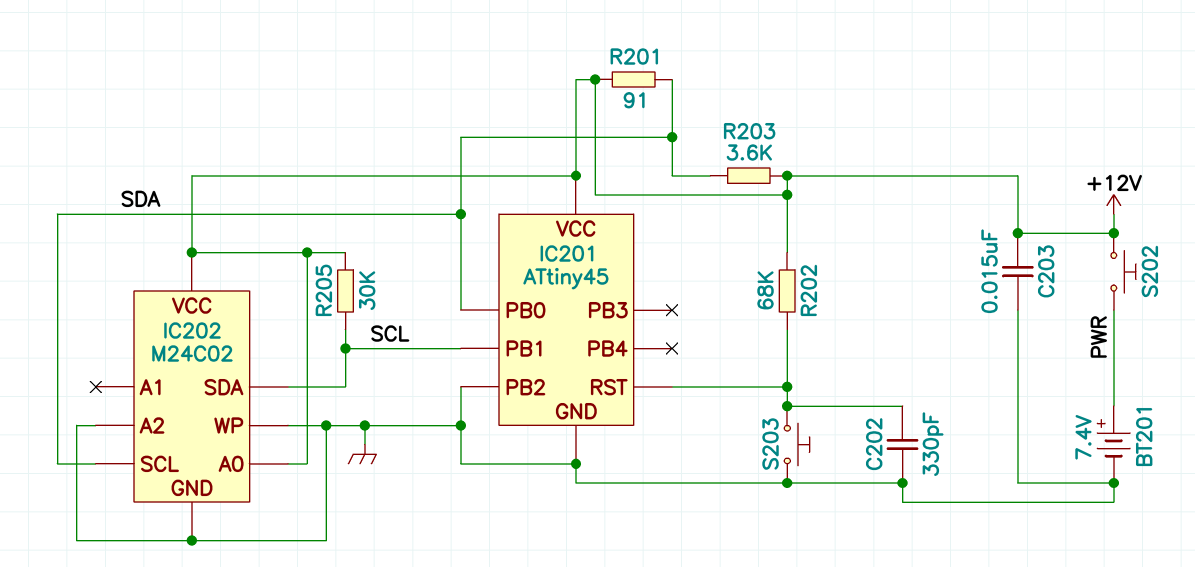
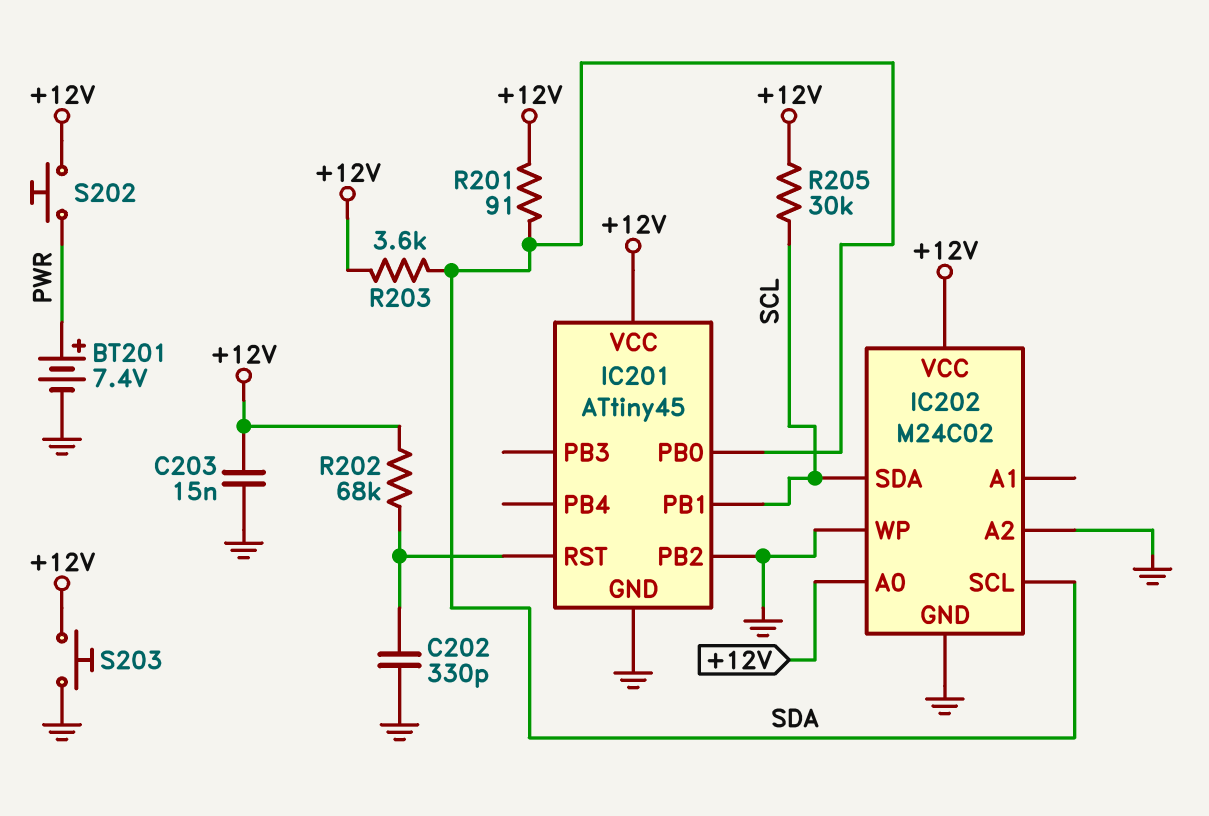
S203: button (GND, IC201/RST) -> button (+12V, GND)

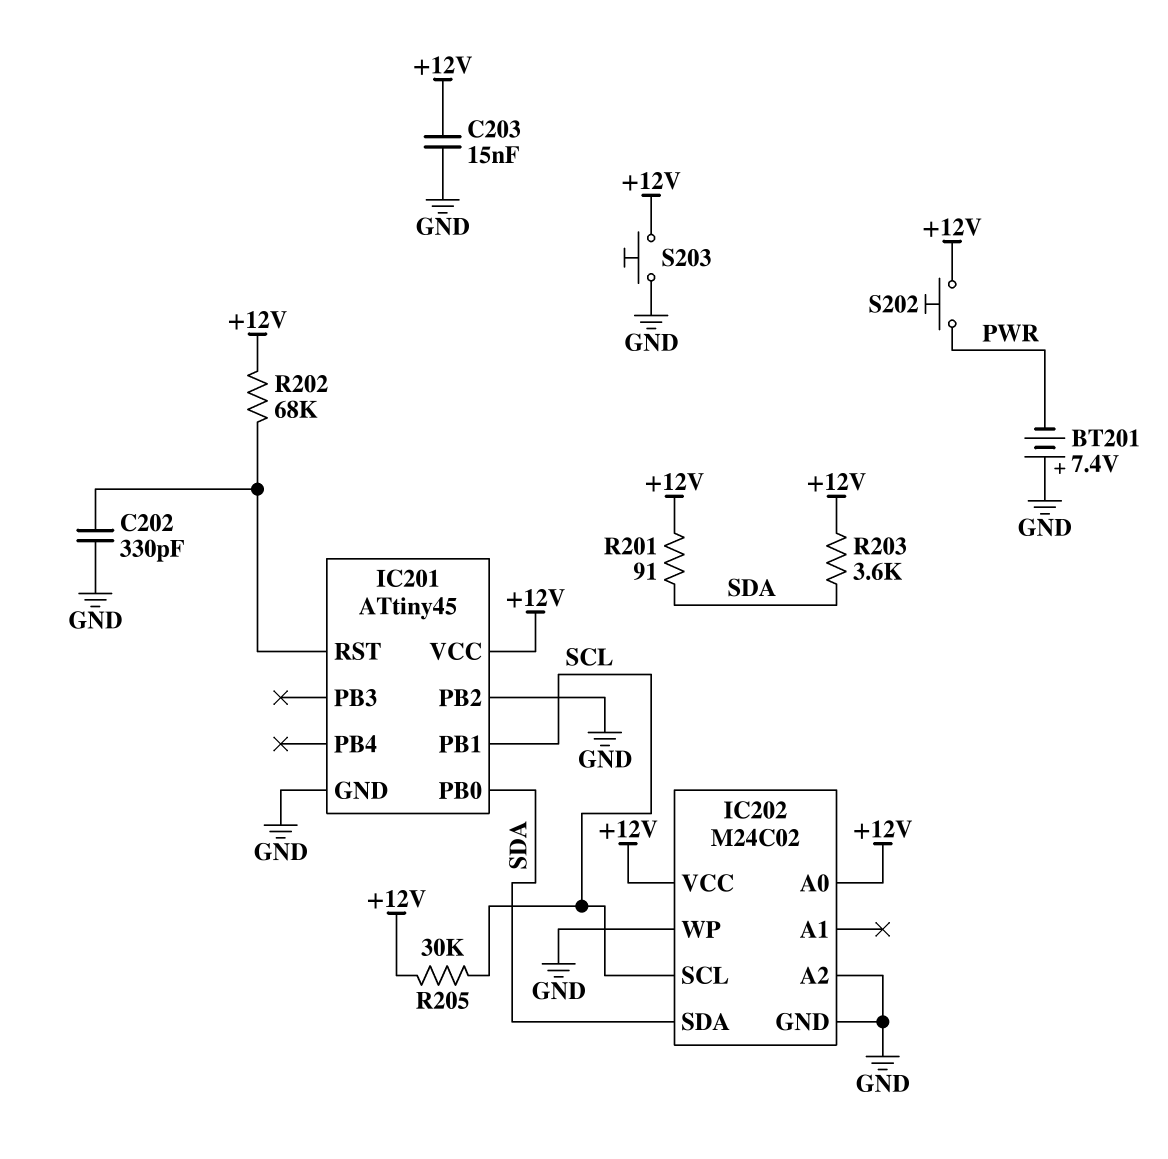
BT201: 7.4V (plus PWR, minus GND) -> 7.4V (plus GND, minus PWR)
IC202 pin SCL: SDA -> SCL
IC202 pin SDA: SCL -> SDA

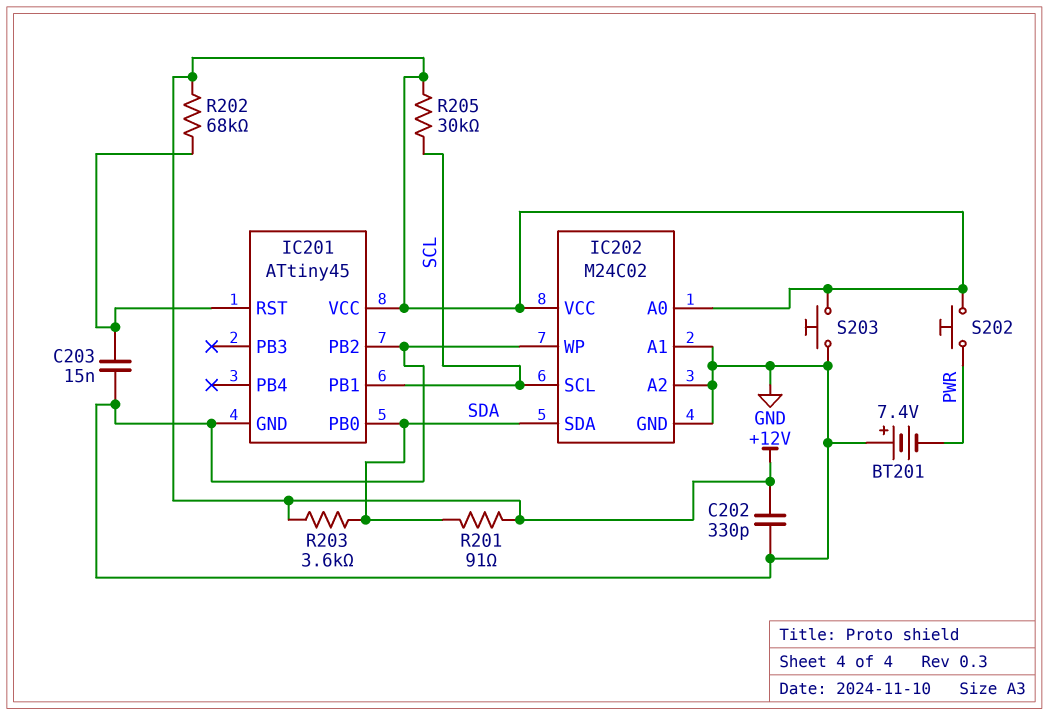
C202: 330pF (GND, IC201/RST) -> 330pF (+12V, GND)
C203: 15nF (+12V, GND) -> 15nF (GND, IC201/RST)
IC202 pin A1: none -> GND

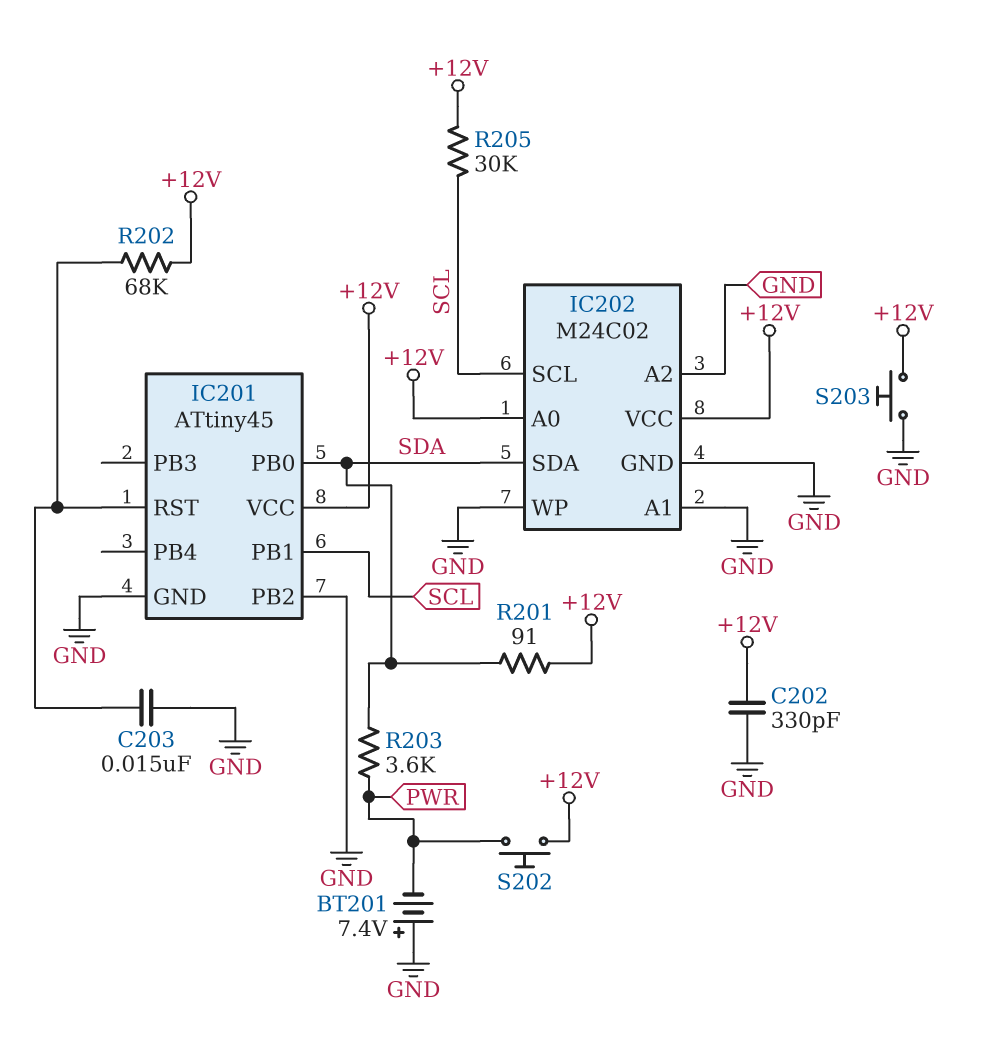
R203: 3.6k (+12V, SDA) -> 3.6k (PWR, SDA)

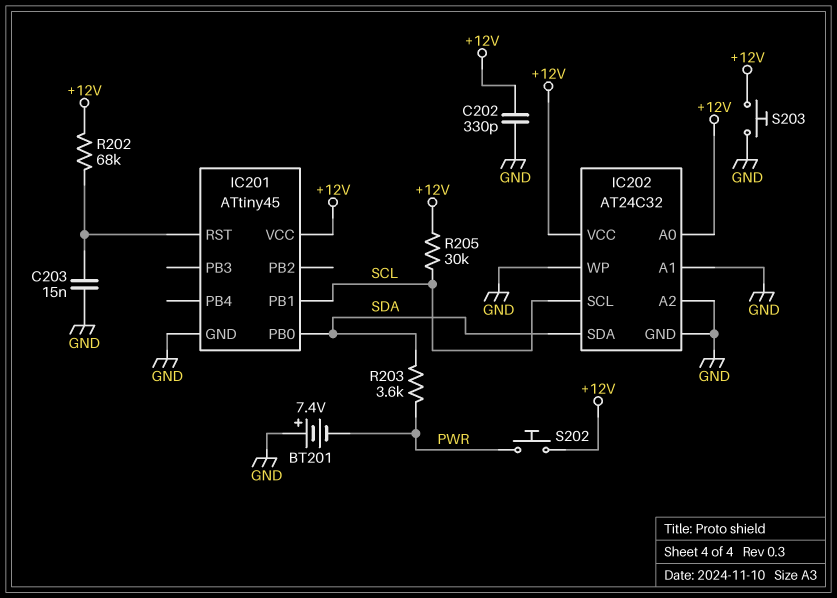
IC201 pin PB2: GND -> none
IC202: M24C02 -> AT24C32
R201: 91 (+12V, SDA) -> none

